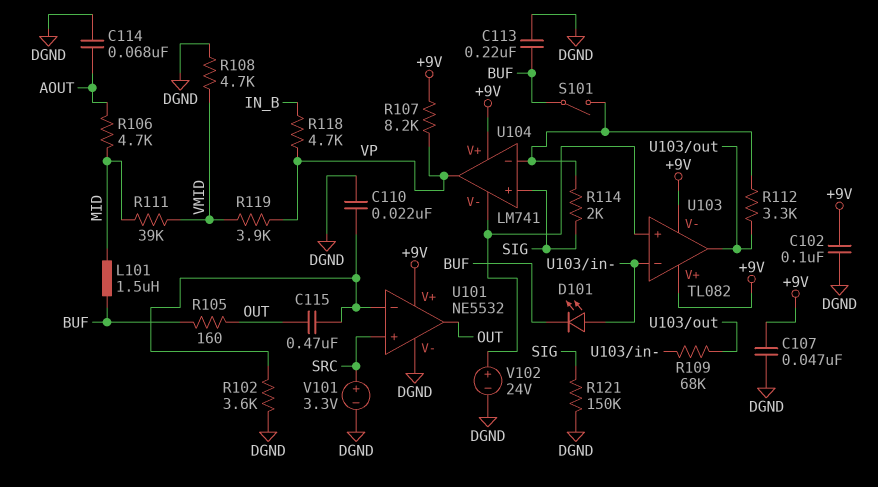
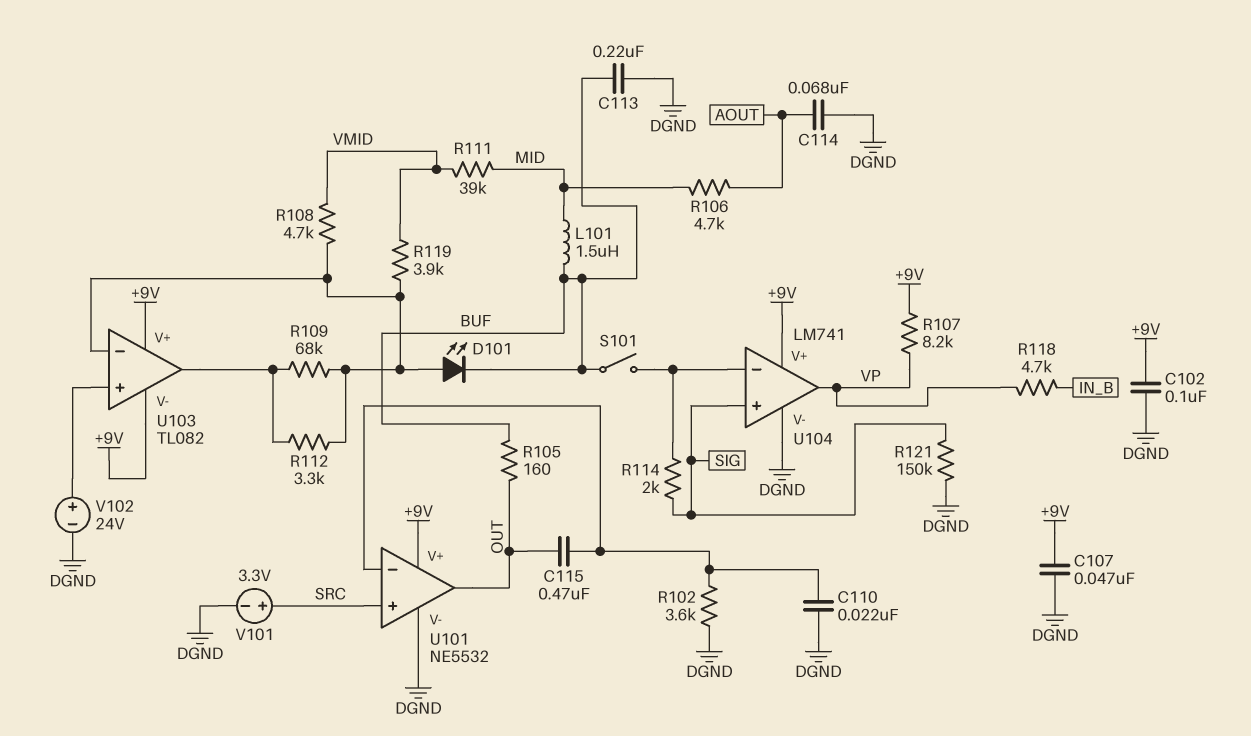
R108: 4.7k (DGND, VMID) -> 4.7k (U103/in-, VMID)
R112: 3.3k (U103/out, U104/in-) -> 3.3k (U103/in-, U103/out)
R119: 3.9k (VMID, VP) -> 3.9k (U103/in-, VMID)
U104 pin V-: U103/in+ -> DGND

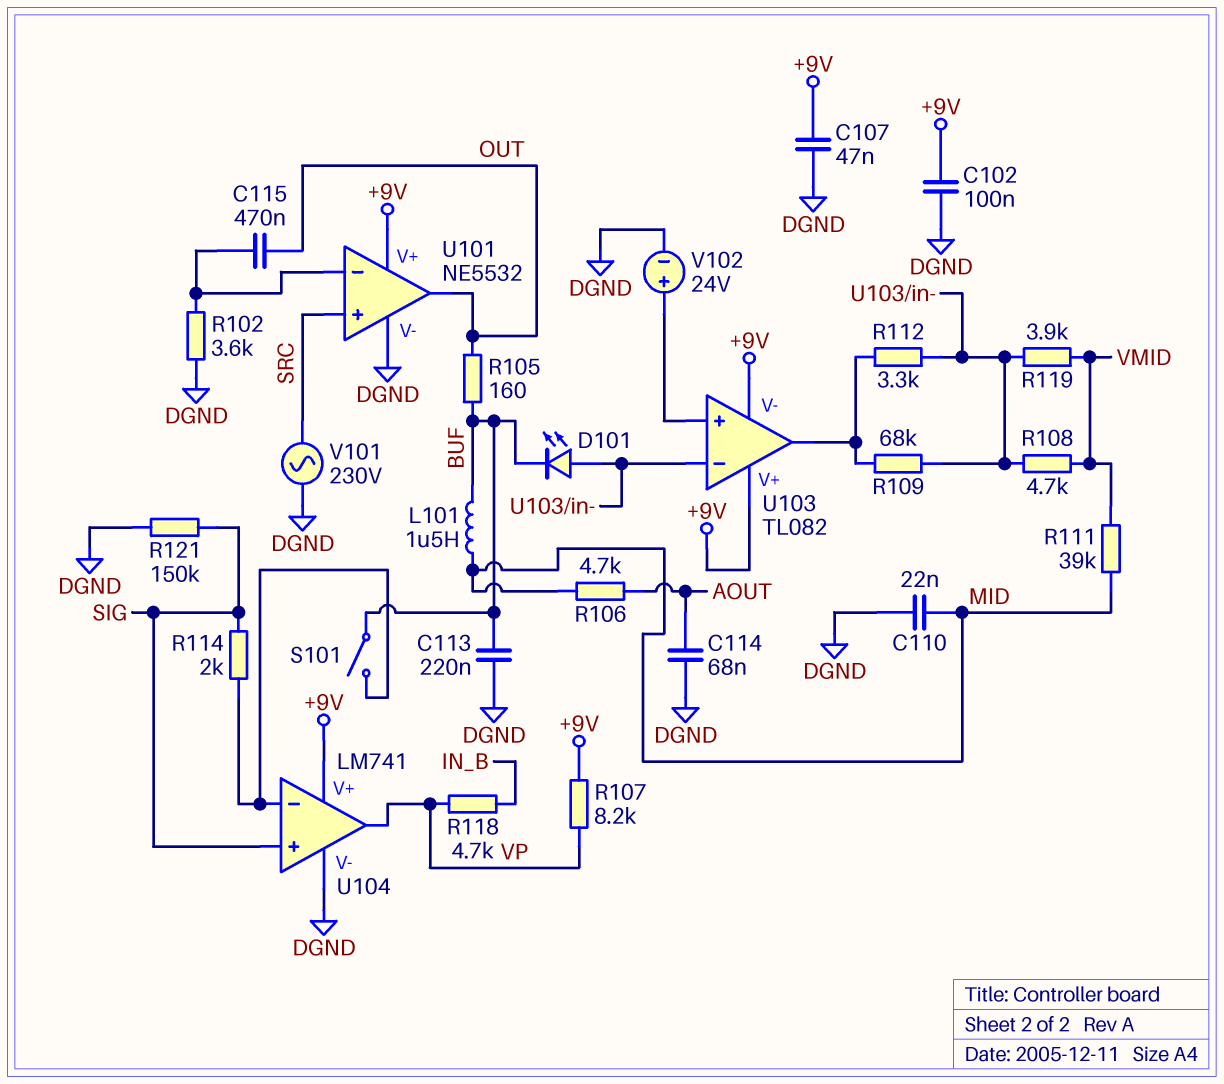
C110: 22nF (DGND, U101/in-) -> 22nF (DGND, MID)
V101: 3.3V (plus SRC, minus DGND) -> AC 230V (DGND, SRC)

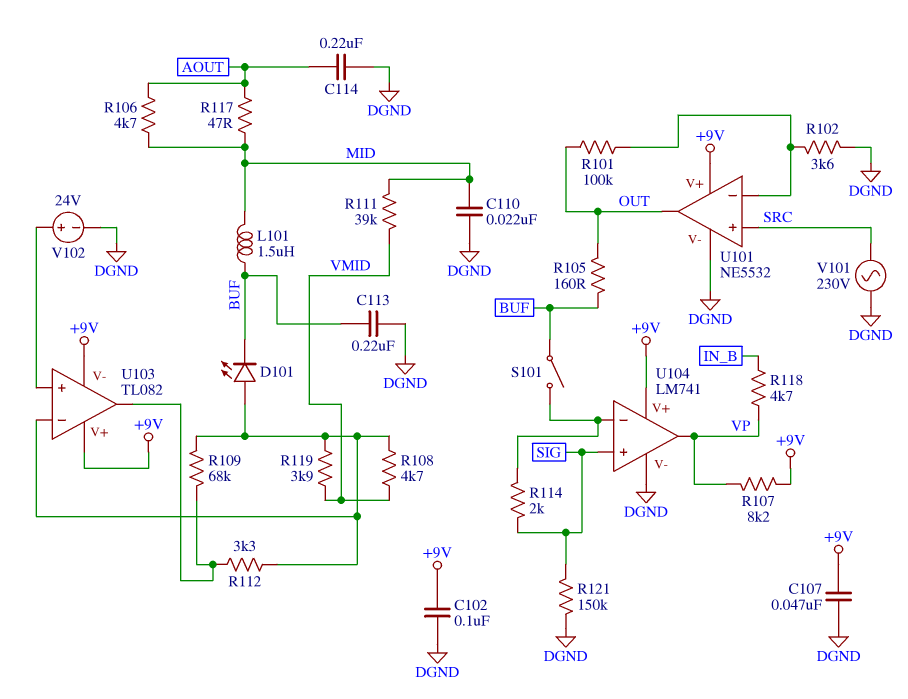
C114: 68nF (AOUT, DGND) -> 220nF (AOUT, DGND)
C115: 470nF (OUT, U101/in-) -> none
R101: none -> 100k (OUT, U101/in-)
R117: none -> 47 (AOUT, MID)

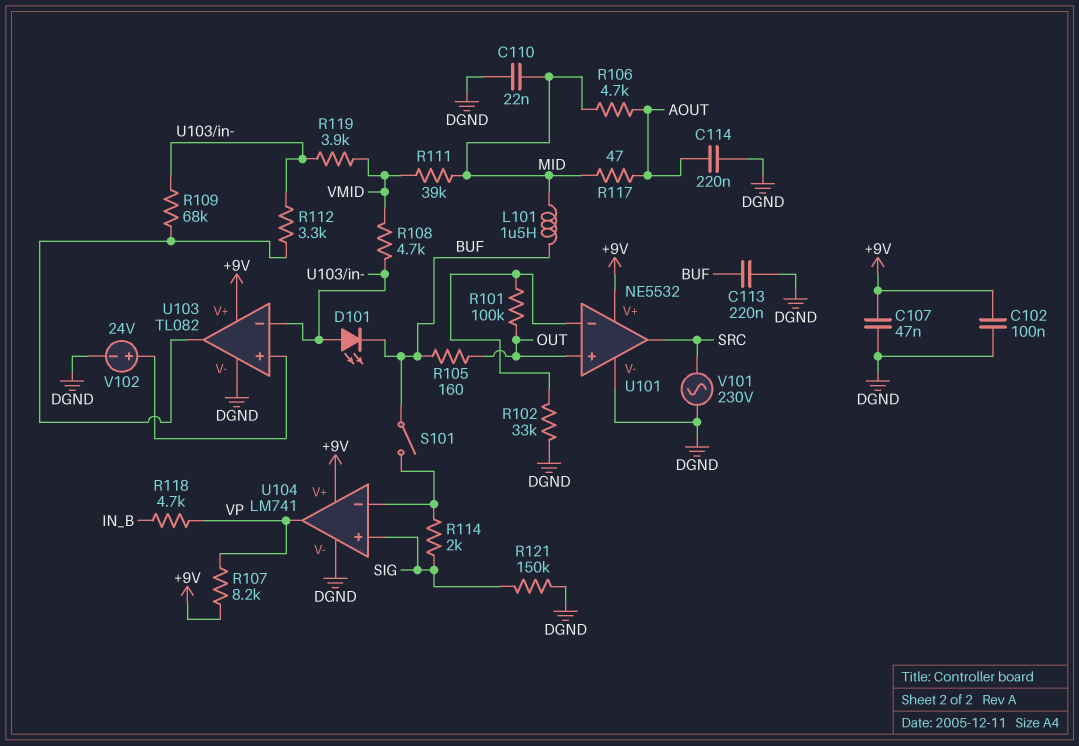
R102: 3.6k (DGND, U101/in-) -> 33k (DGND, U101/in-)
U101 pin in+: SRC -> OUT
U101 pin out: OUT -> SRC
U103 pin V-: +9V -> DGND

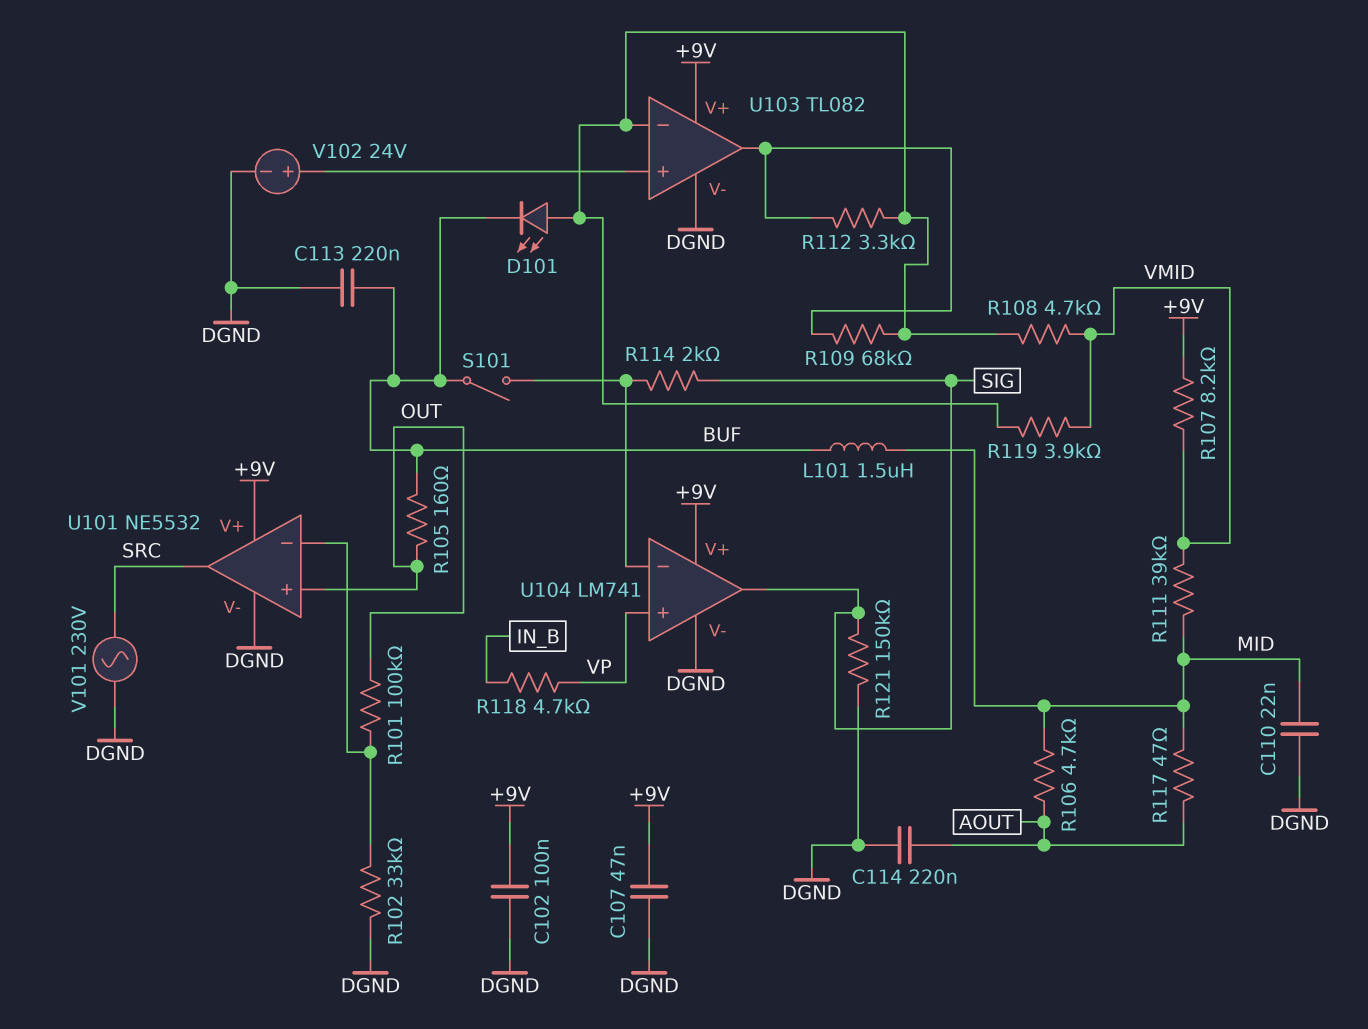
R107: 8.2k (+9V, VP) -> 8.2k (+9V, VMID)
U104 pin in+: SIG -> VP
U104 pin out: VP -> SIG

